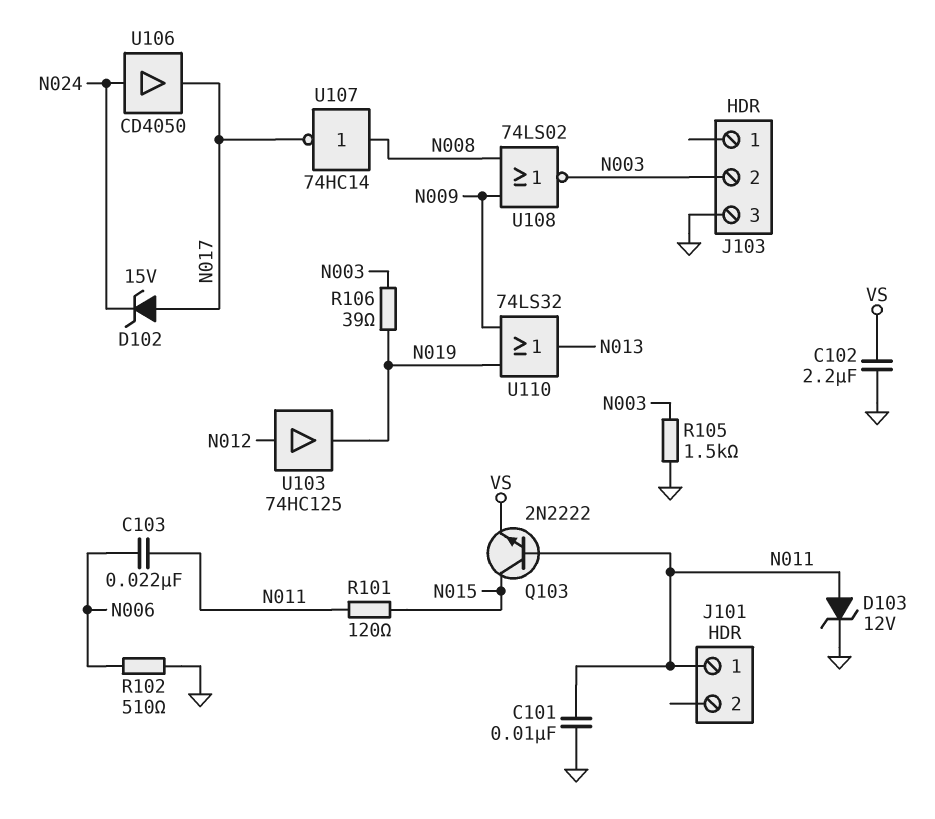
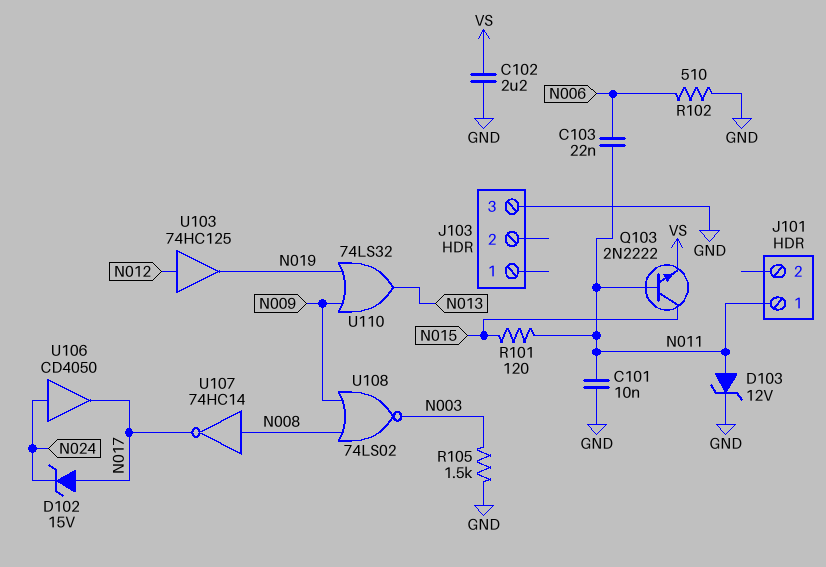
J103 pin 2: N003 -> none
R106: 39 (N003, N019) -> none

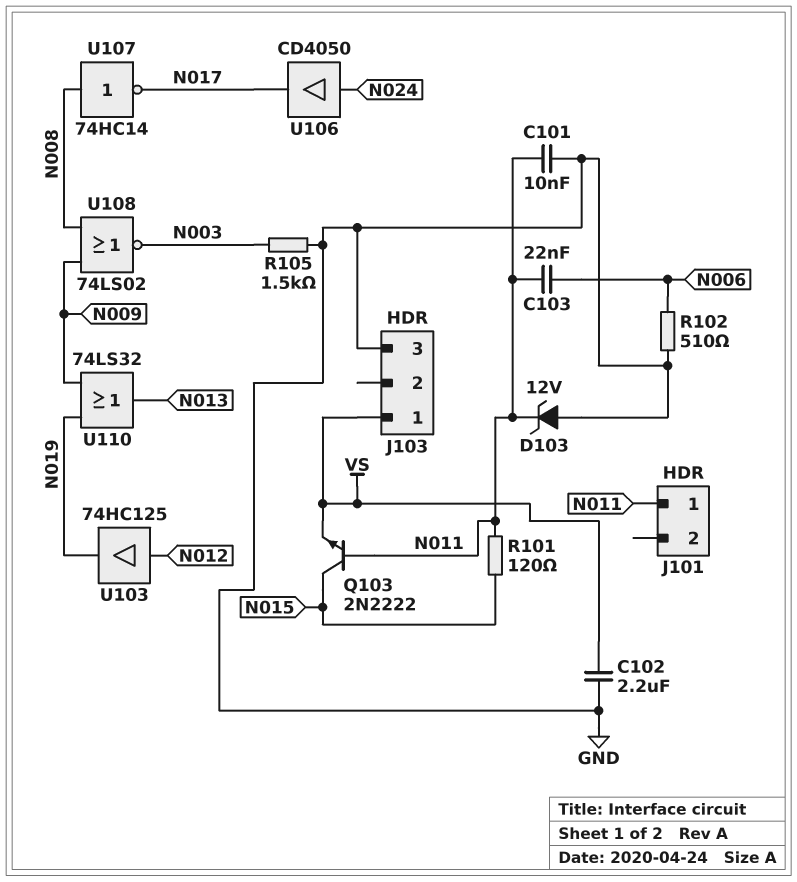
D102: zener 15V (A N017, K N024) -> none
D103: zener 12V (A N011, K GND) -> zener 12V (A GND, K N011)
J103 pin 1: none -> VS

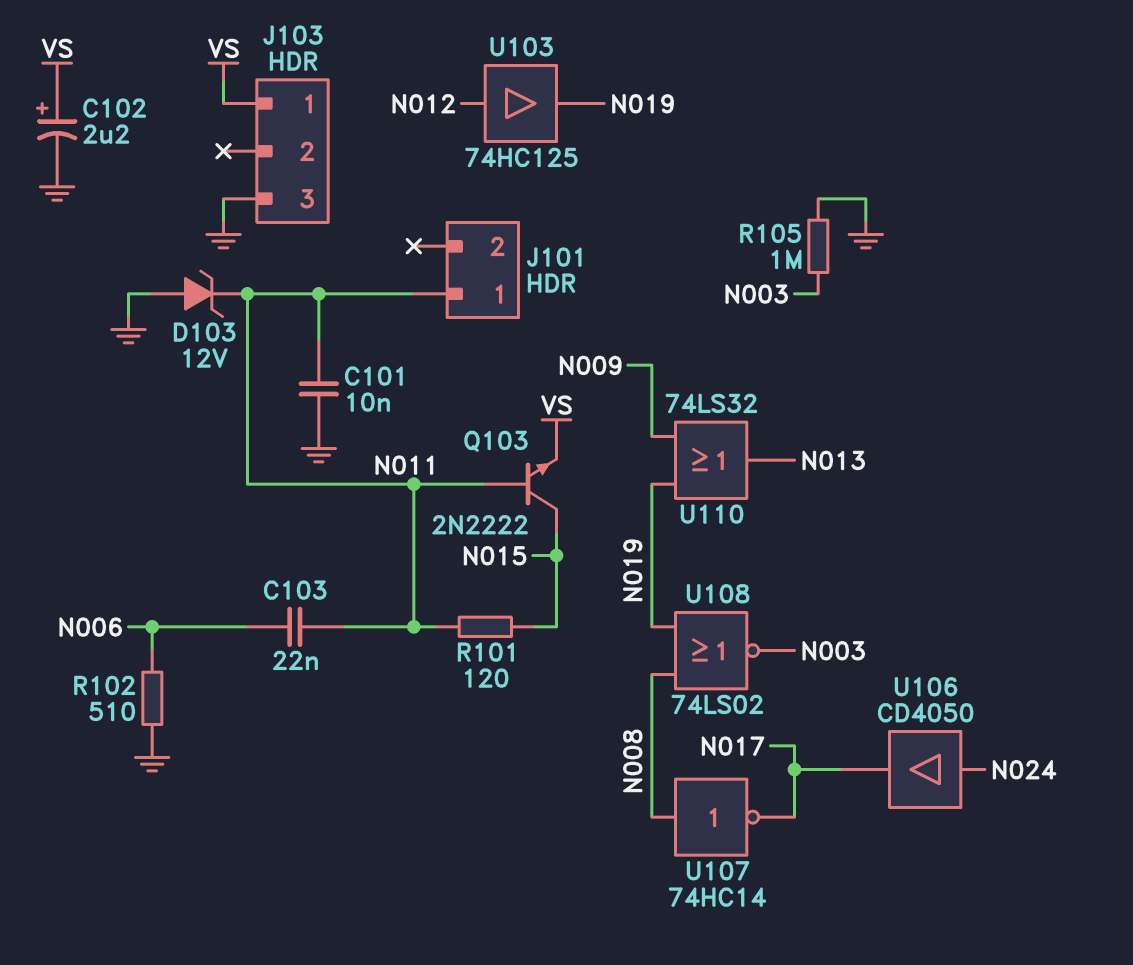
C102: 2.2uF (GND, VS) -> 2.2uF (plus VS, minus GND)
R105: 1.5k (GND, N003) -> 1M (GND, N003)
U108: NOR 74LS02 (in N008, in N009, out N003) -> NOR 74LS02 (in N008, in N019, out N003)

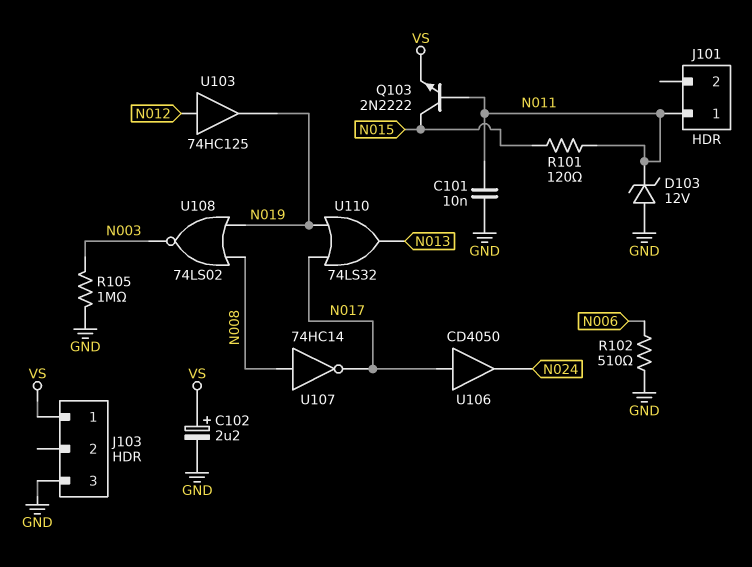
C103: 22nF (N006, N011) -> none
U106: buffer CD4050 (in N024, out N017) -> buffer CD4050 (in N017, out N024)
U110: OR 74LS32 (in N009, in N019, out N013) -> OR 74LS32 (in N017, in N019, out N013)

